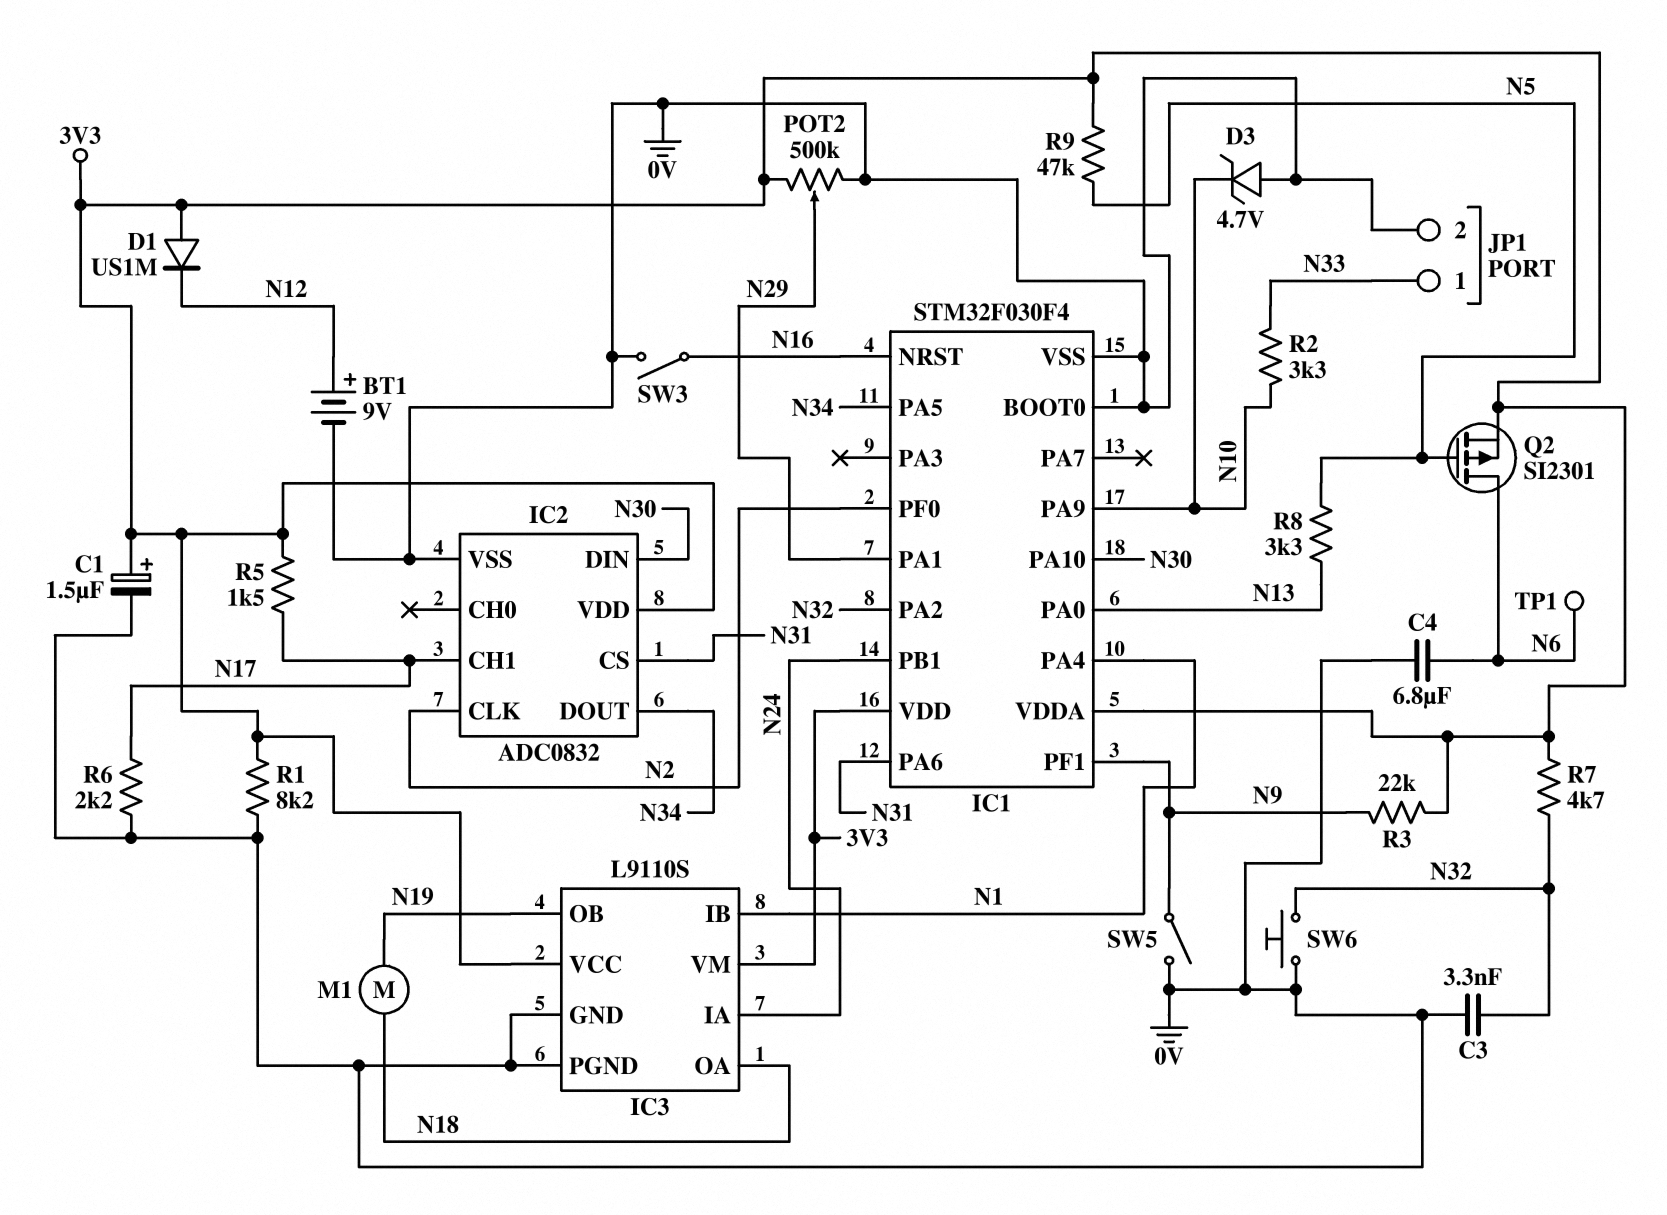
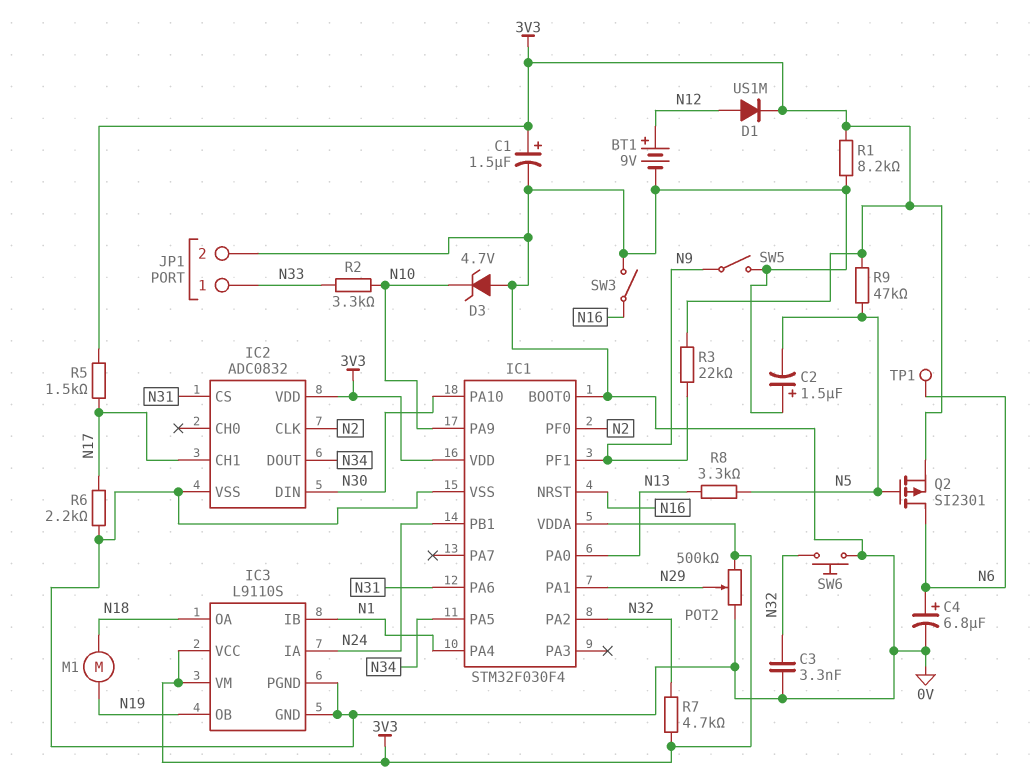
C2: none -> 1.5uF (plus 0V, minus N5)
C4: 6.8uF (0V, N6) -> 6.8uF (plus N6, minus 0V)
D1: diode US1M (A 3V3, K N12) -> diode US1M (A N12, K 3V3)

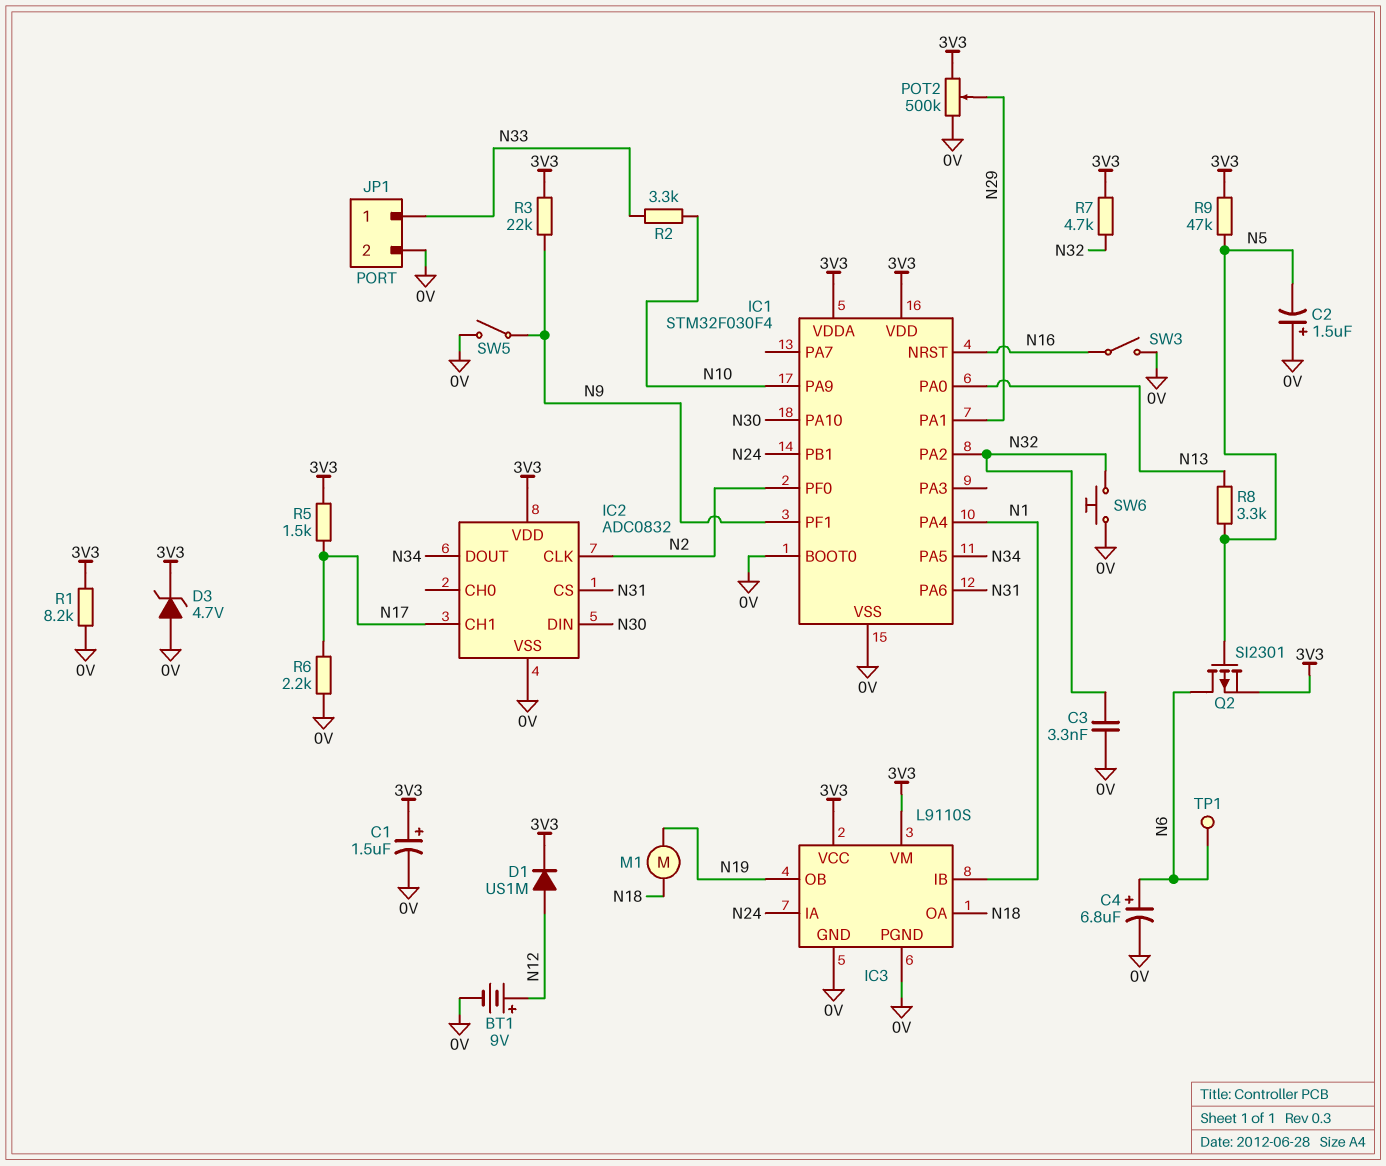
D3: zener 4.7V (A 0V, K N10) -> zener 4.7V (A 0V, K 3V3)

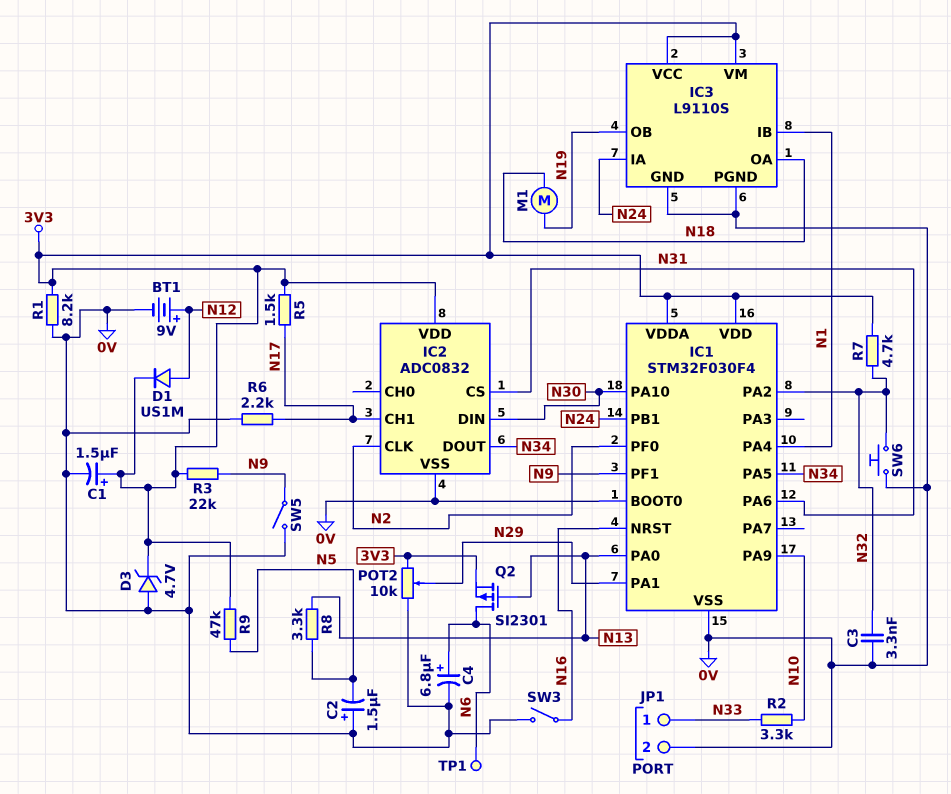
POT2: 500k (0V, 3V3, wiper N29) -> 10k (0V, 3V3, wiper N29)
Q2: PMOS SI2301 (G N5, D N6, S 3V3) -> PMOS SI2301 (G N13, D N6, S 3V3)

